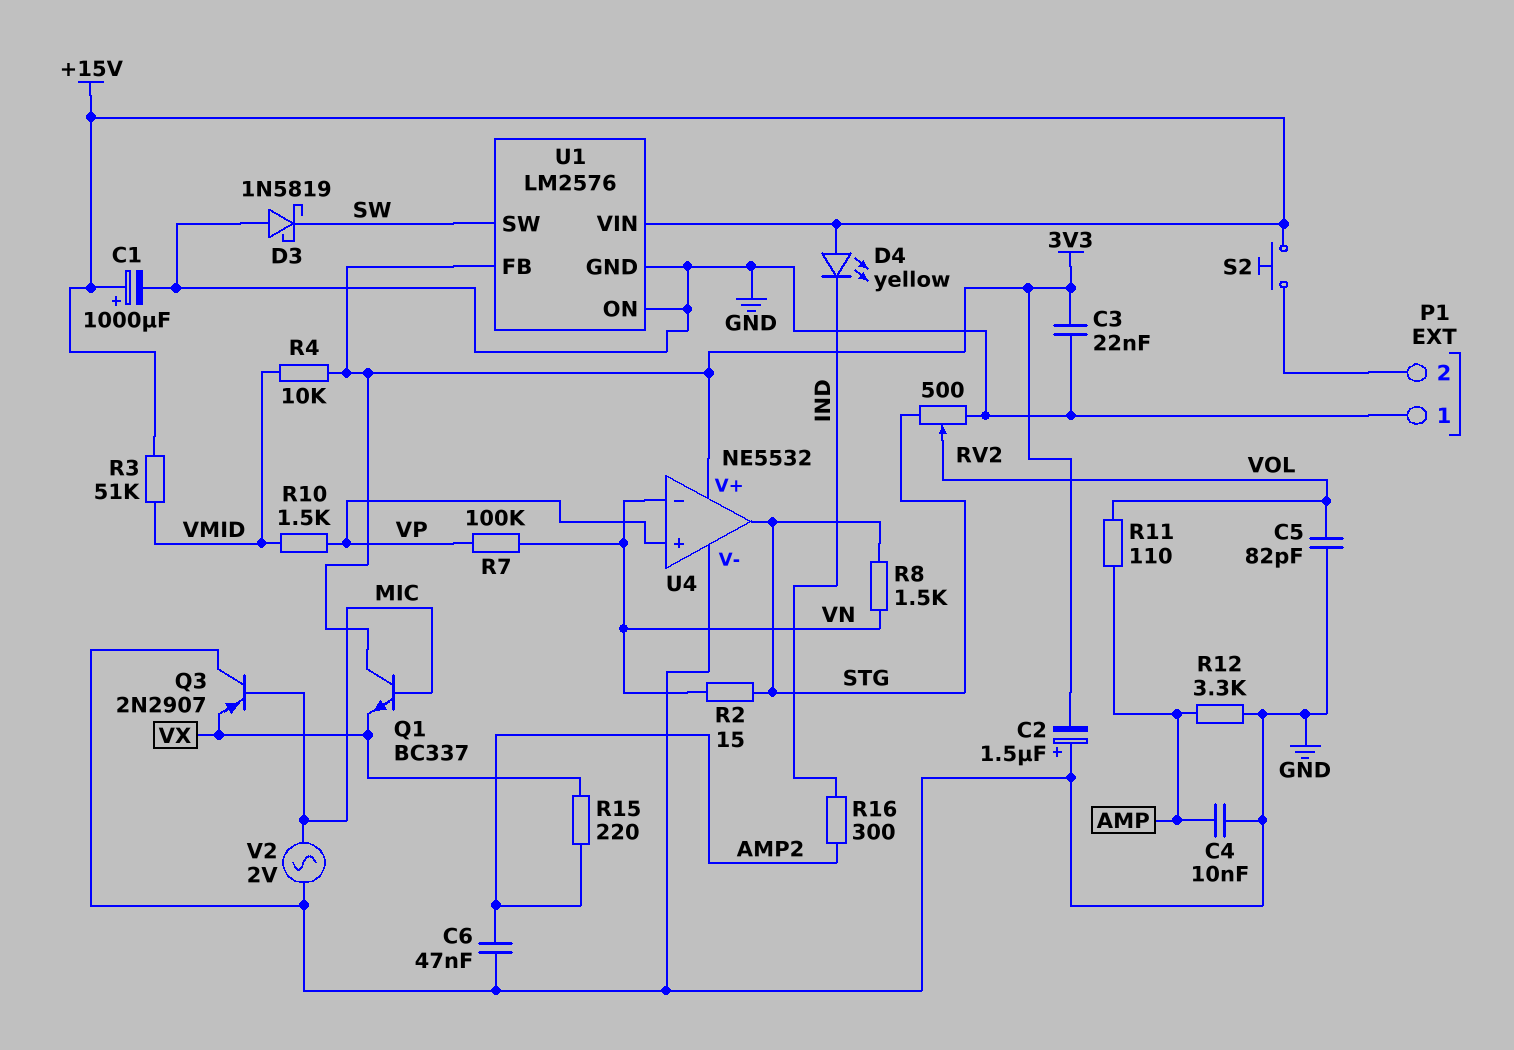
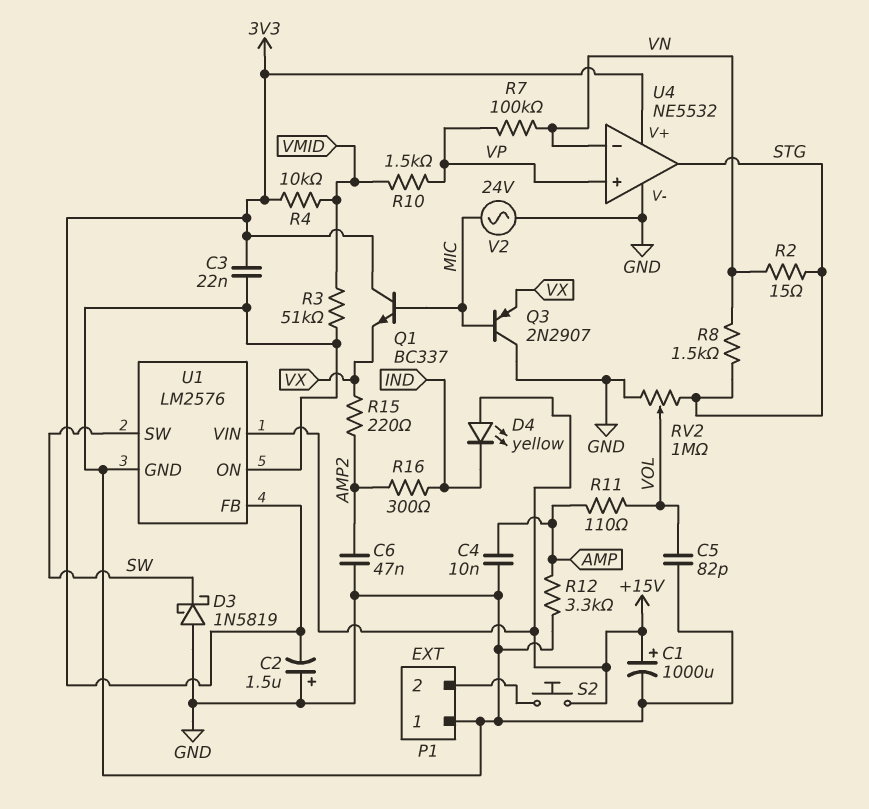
R3: 51k (+15V, VMID) -> 51k (GND, VMID)
RV2: 500 (GND, STG, wiper VOL) -> 1M (GND, STG, wiper VOL)
V2: AC 2V (GND, MIC) -> AC 24V (GND, MIC)

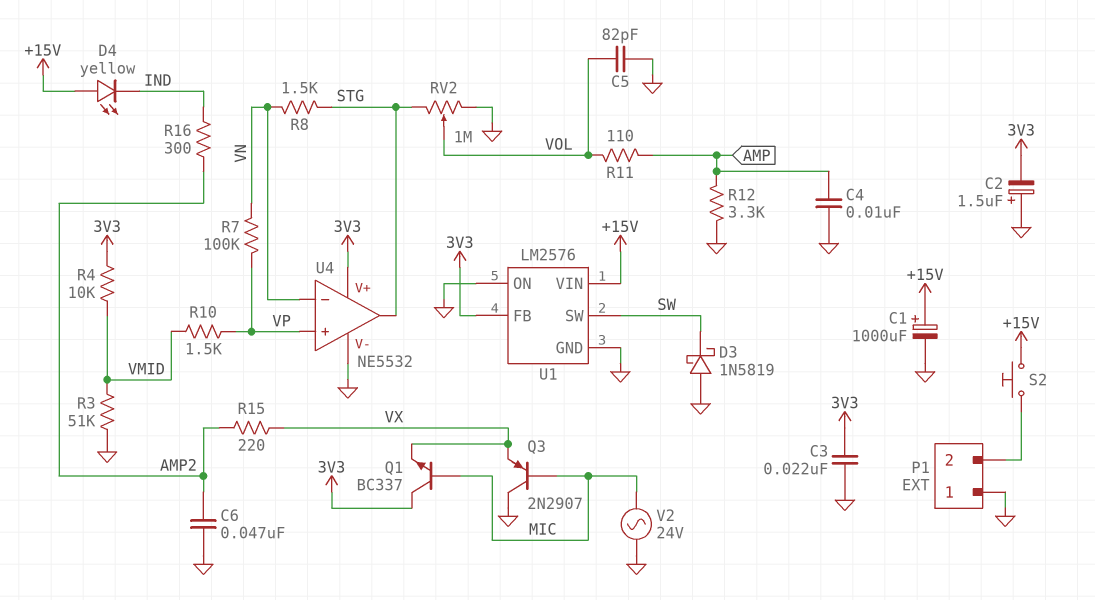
R2: 15 (STG, VN) -> none

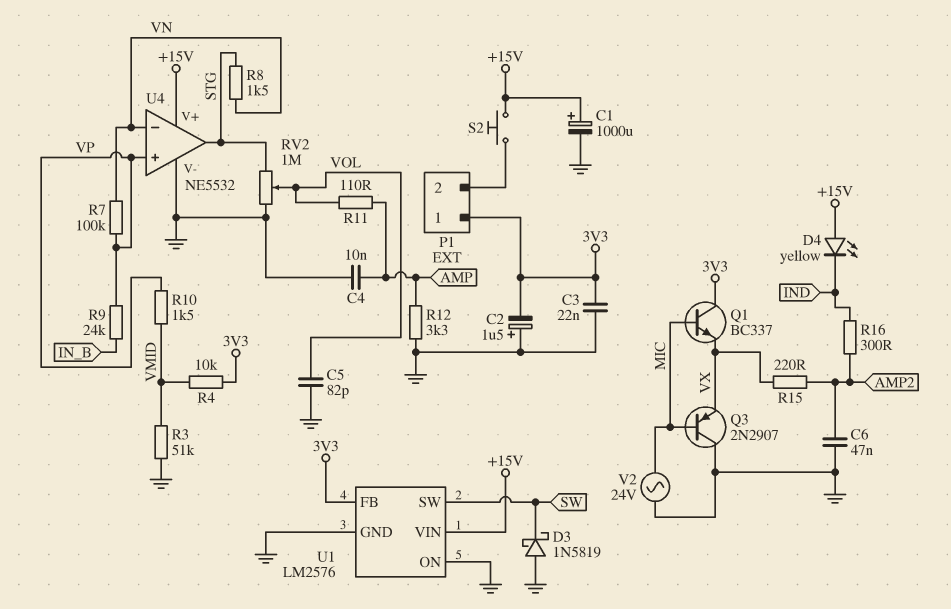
P1 pin 1: GND -> 3V3
R9: none -> 24k (IN_B, VP)
U4 pin V+: 3V3 -> +15V

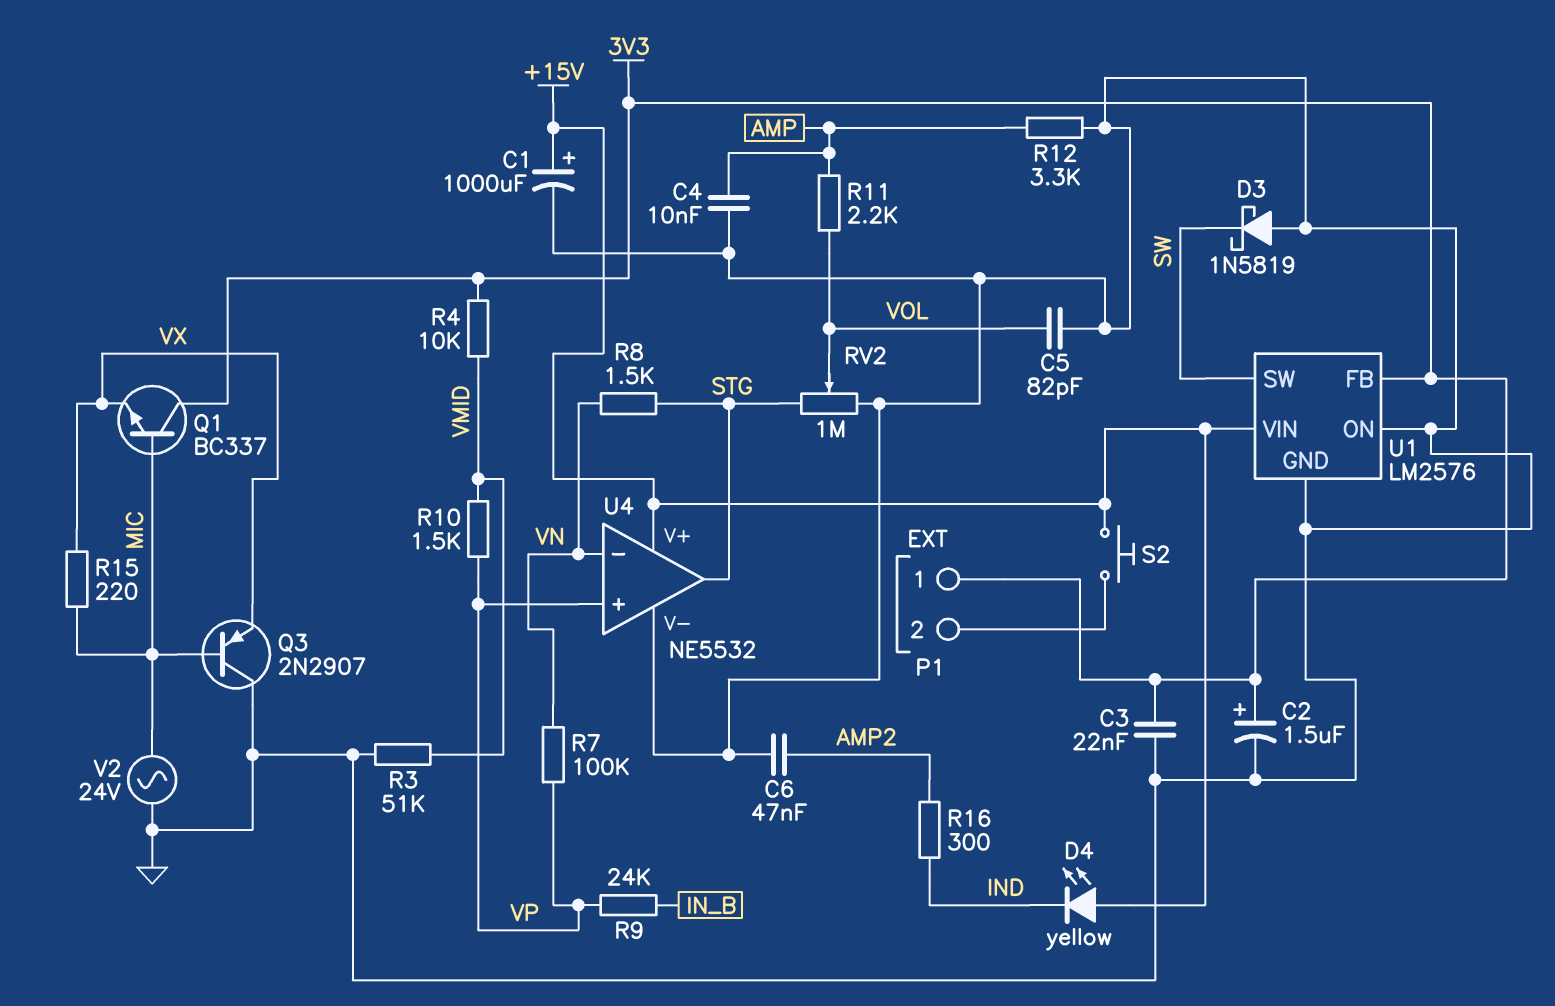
C2: 1.5uF (plus GND, minus 3V3) -> 1.5uF (plus 3V3, minus GND)
R11: 110 (AMP, VOL) -> 2.2k (AMP, VOL)
R15: 220 (AMP2, VX) -> 220 (MIC, VX)

